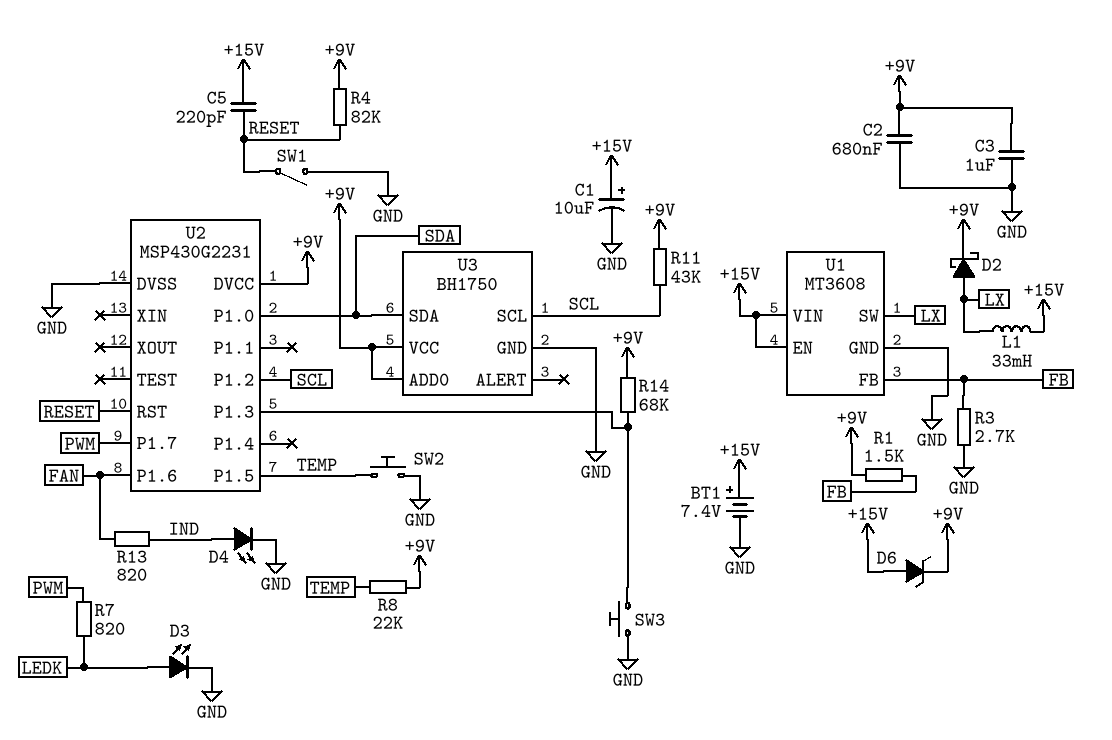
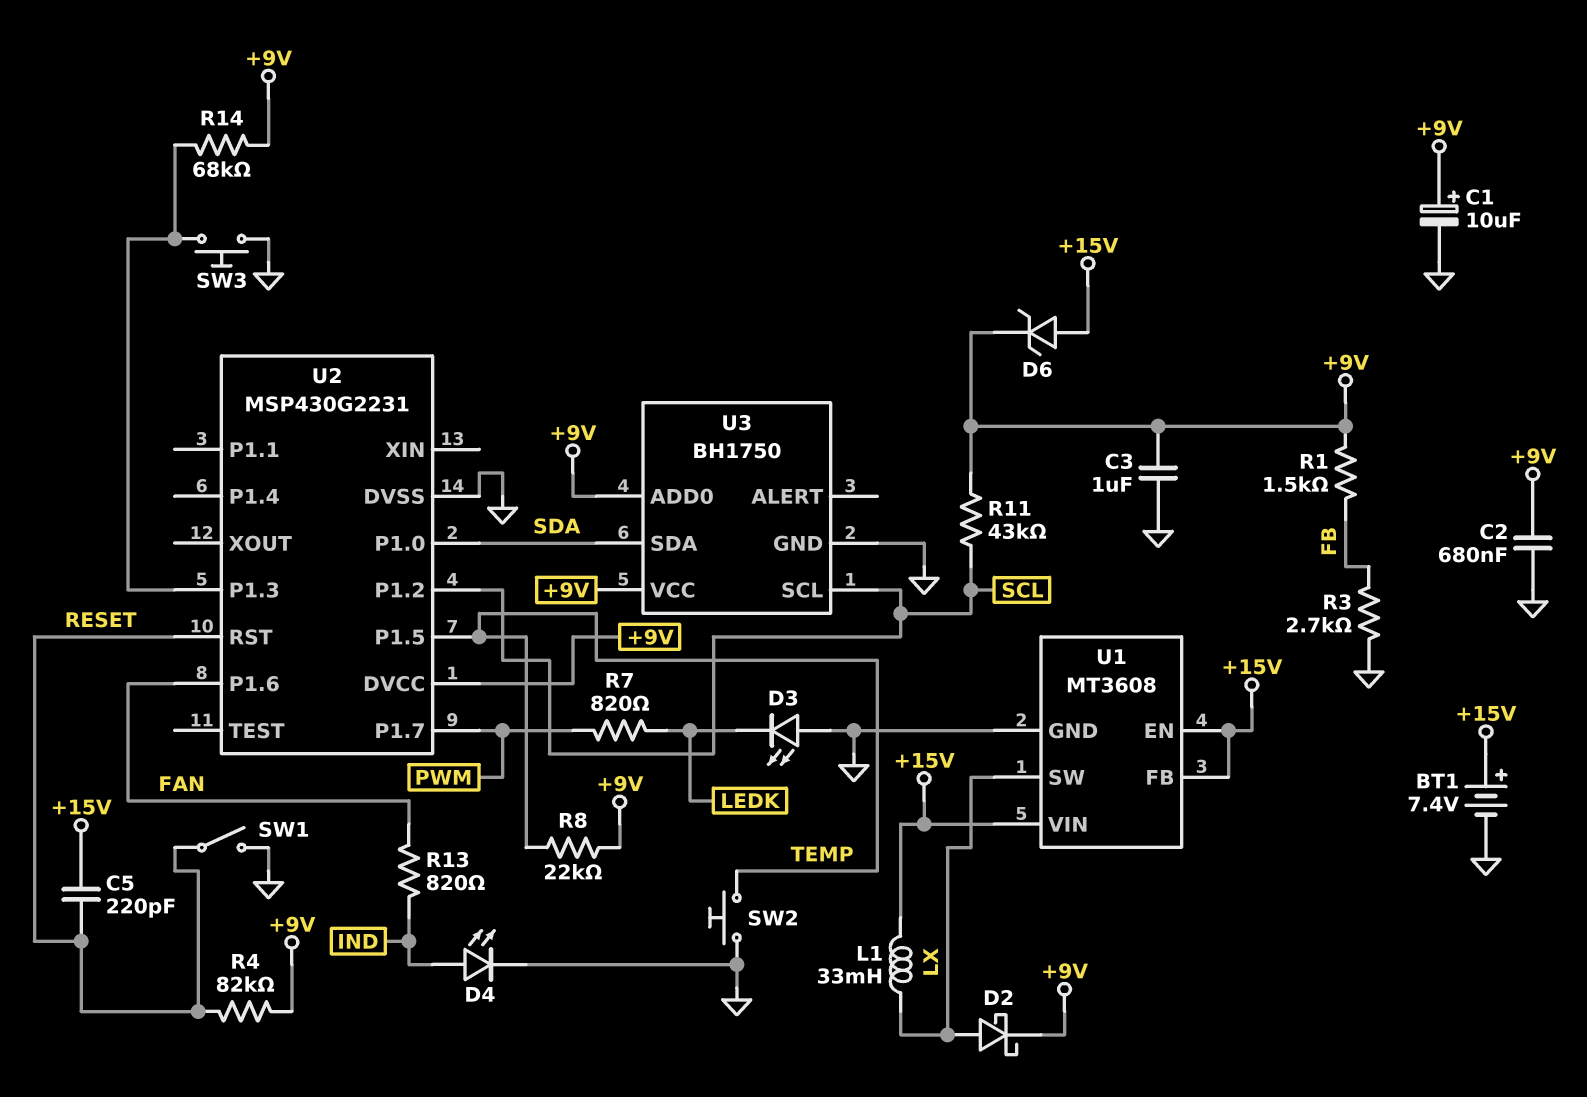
C1: 10uF (plus +15V, minus GND) -> 10uF (plus +9V, minus GND)
D3: LED (A LEDK, K GND) -> LED (A GND, K LEDK)
U1 pin FB: FB -> +15V

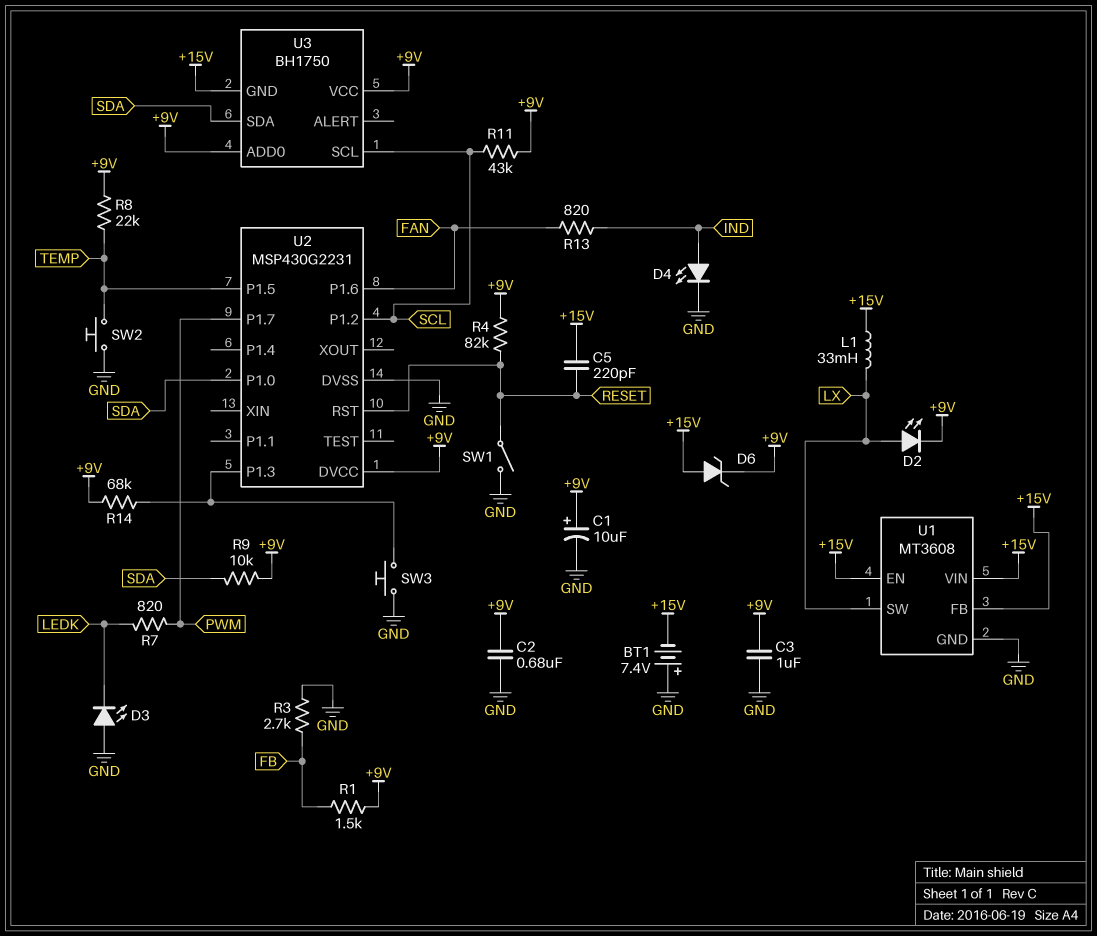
BT1: 7.4V (plus +15V, minus GND) -> 7.4V (plus GND, minus +15V)
D2: schottky (A LX, K +9V) -> LED (A LX, K +9V)
R9: none -> 10k (+9V, SDA)
U3 pin GND: GND -> +15V

